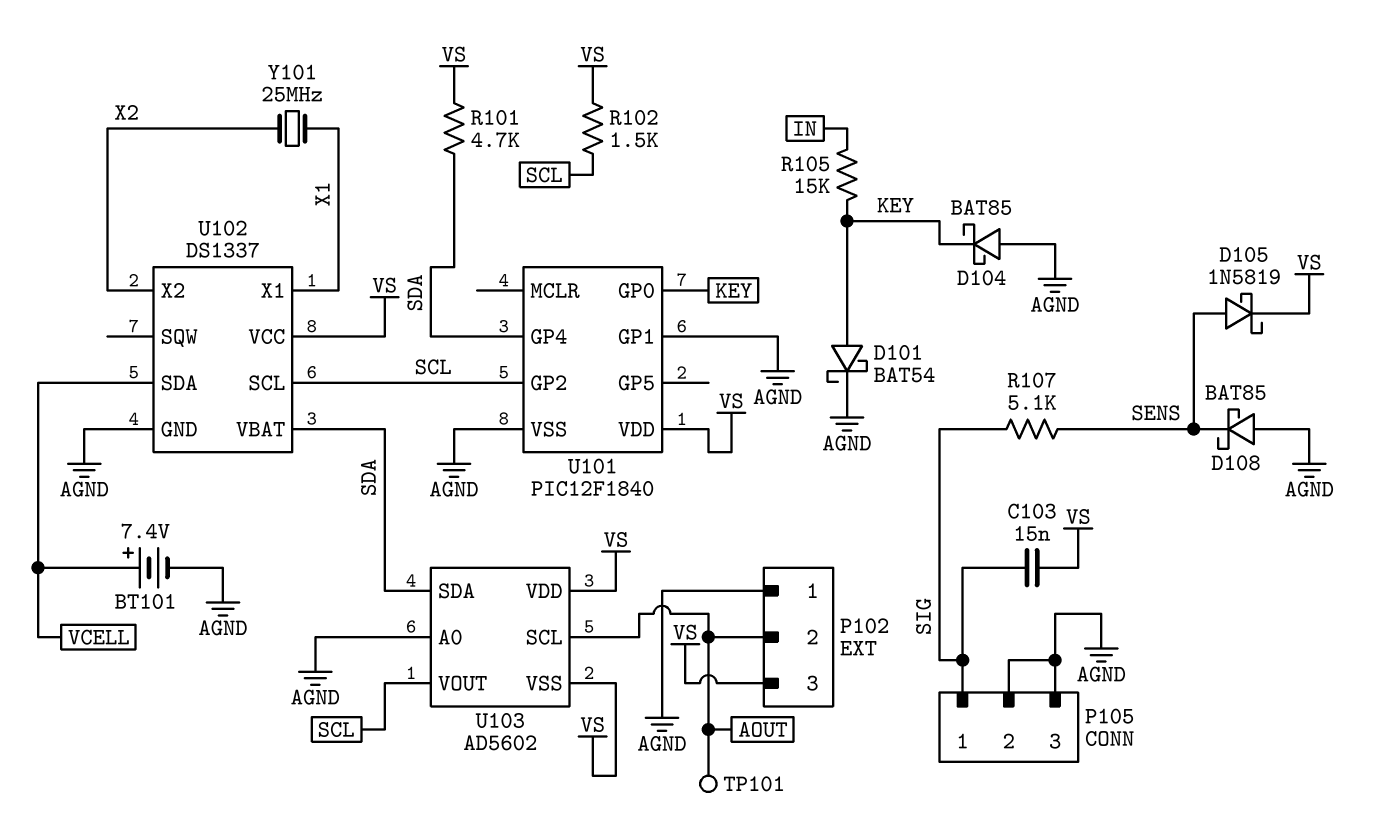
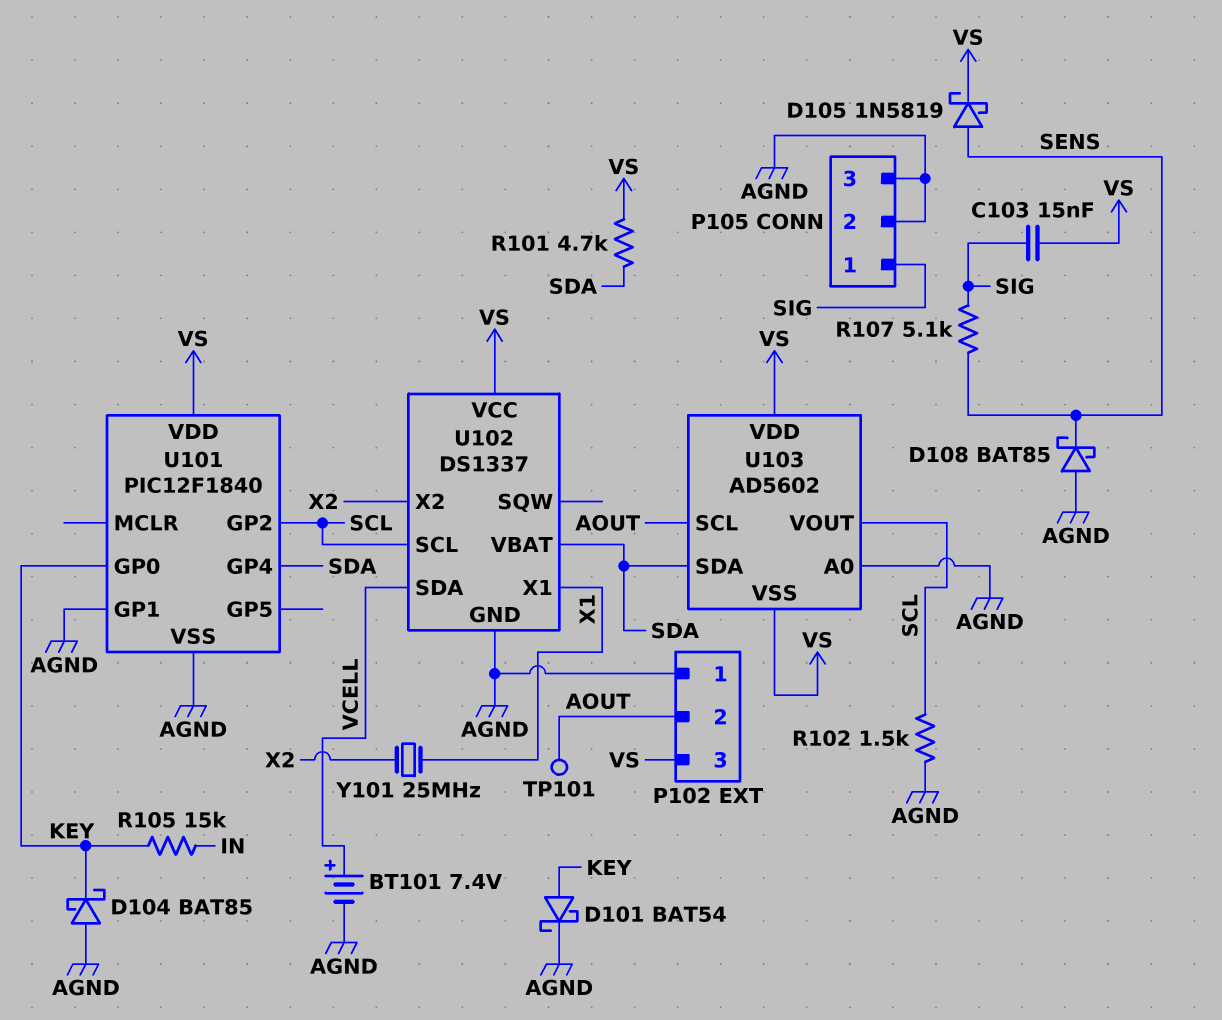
R102: 1.5k (SCL, VS) -> 1.5k (AGND, SCL)

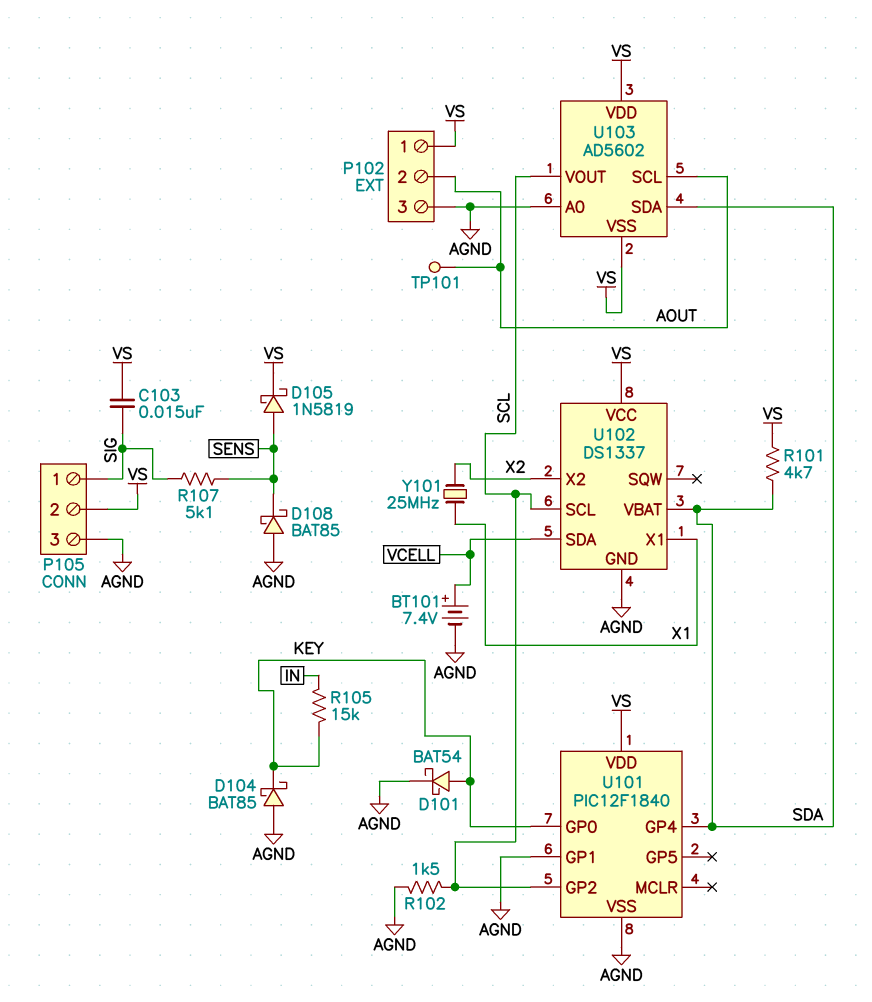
P102 pin 1: AGND -> VS
P102 pin 3: VS -> AGND
P105 pin 2: AGND -> VS

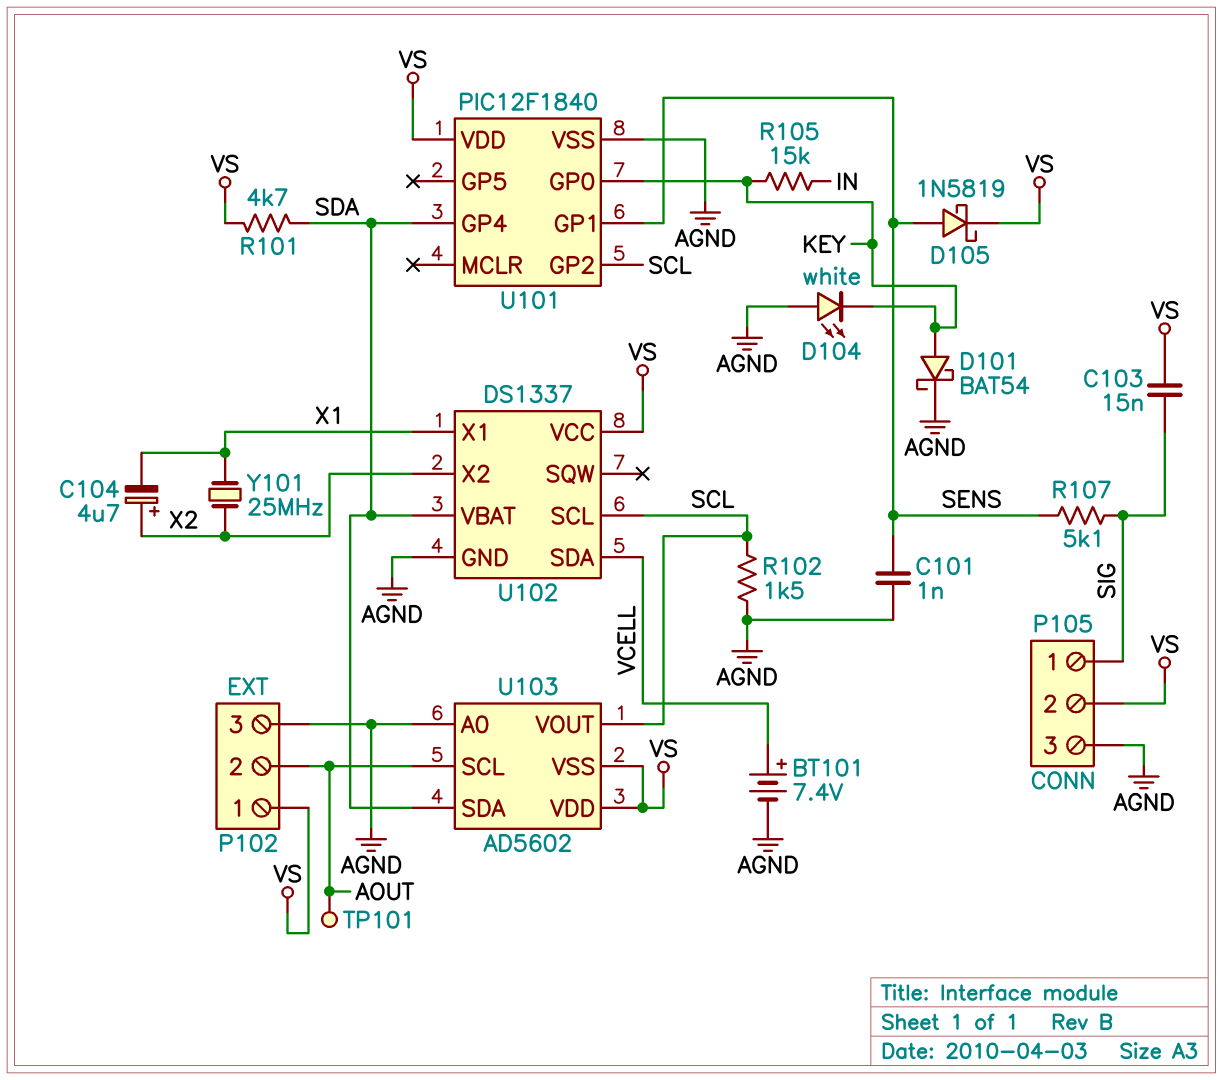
C101: none -> 1nF (AGND, SENS)
C104: none -> 4.7uF (plus X2, minus X1)
D104: schottky BAT85 (A AGND, K KEY) -> LED white (A AGND, K KEY)
D108: schottky BAT85 (A AGND, K SENS) -> none
U101 pin GP1: AGND -> SENS

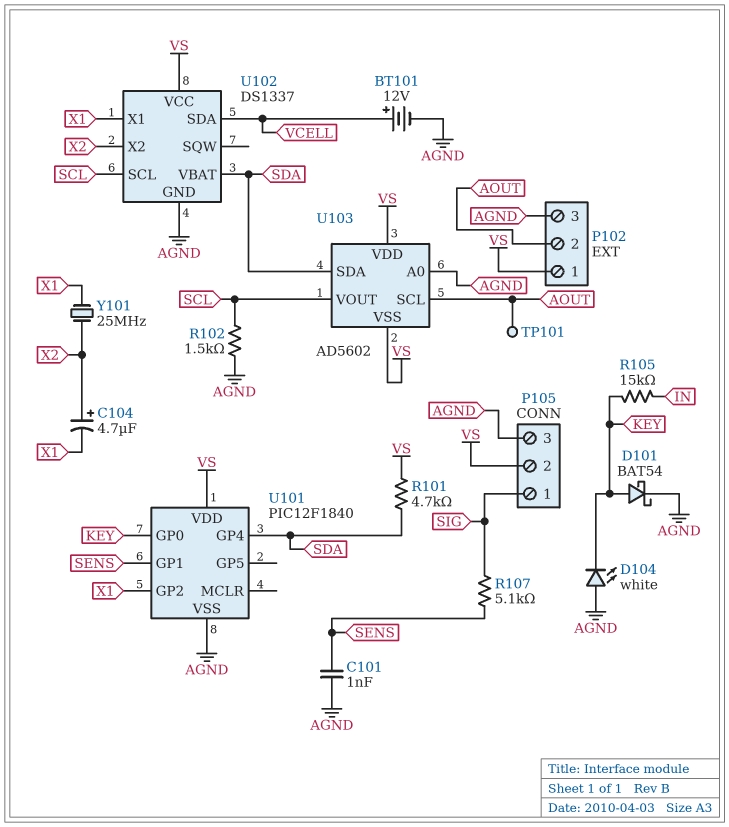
BT101: 7.4V (plus VCELL, minus AGND) -> 12V (plus VCELL, minus AGND)
C103: 15nF (SIG, VS) -> none
D105: schottky 1N5819 (A SENS, K VS) -> none
U101 pin GP2: SCL -> X1

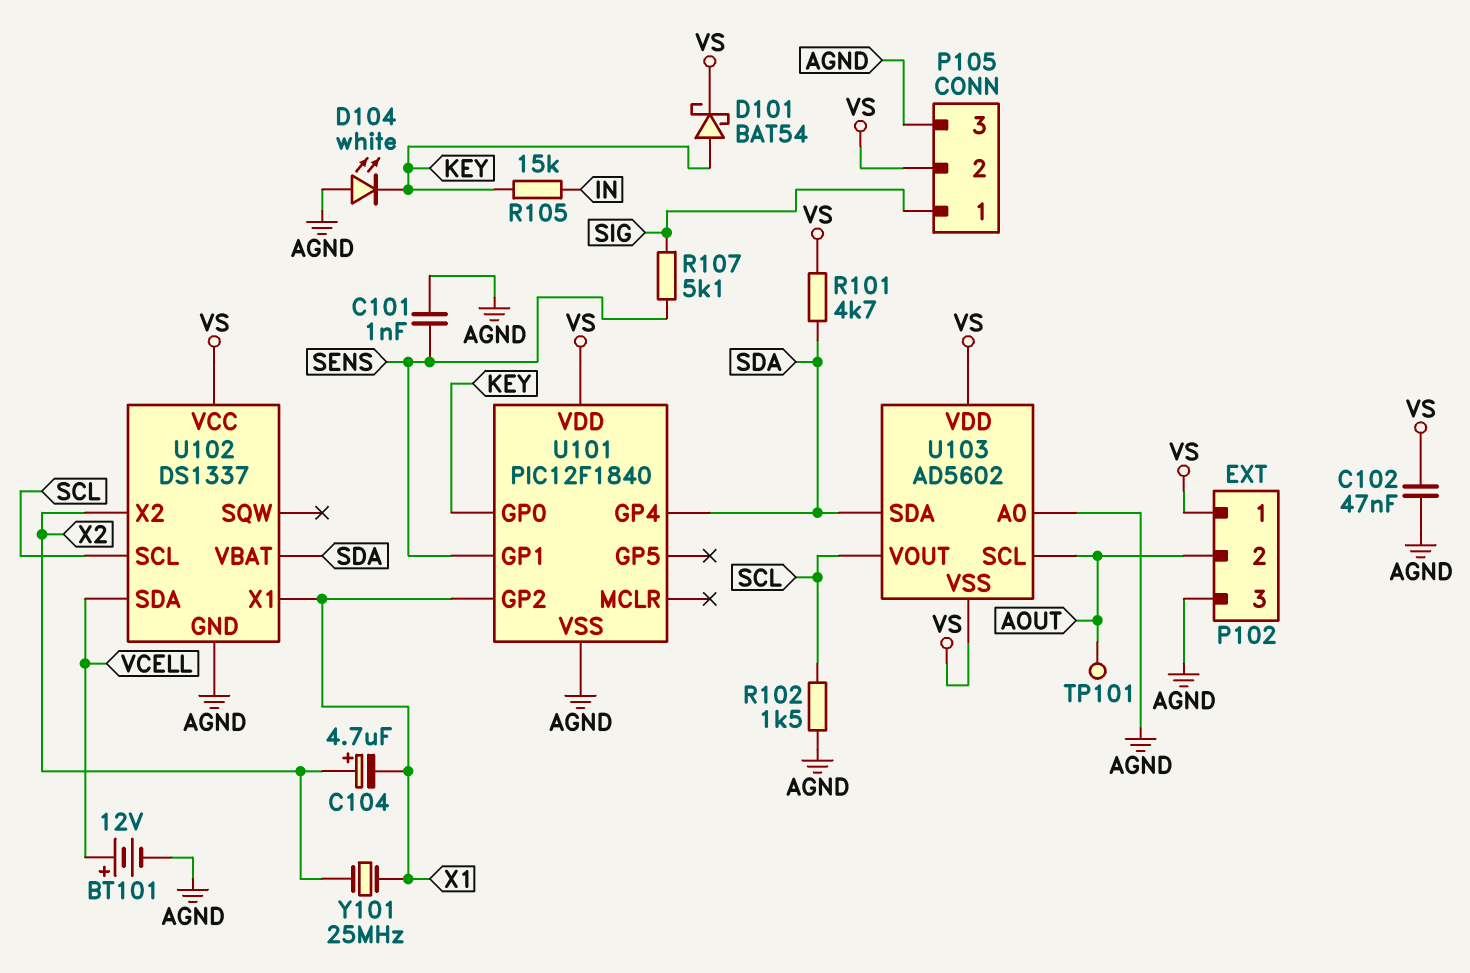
C102: none -> 47nF (AGND, VS)
D101: schottky BAT54 (A KEY, K AGND) -> schottky BAT54 (A KEY, K VS)

